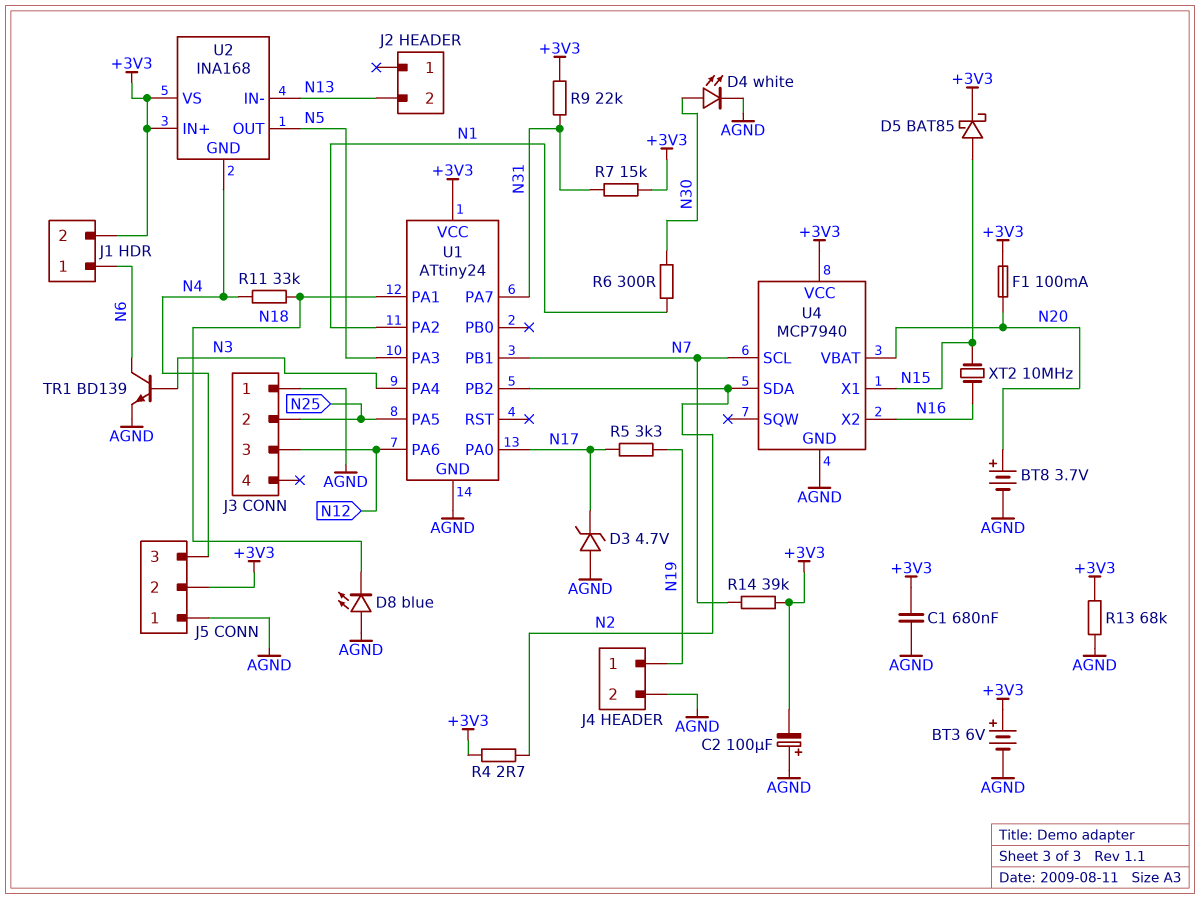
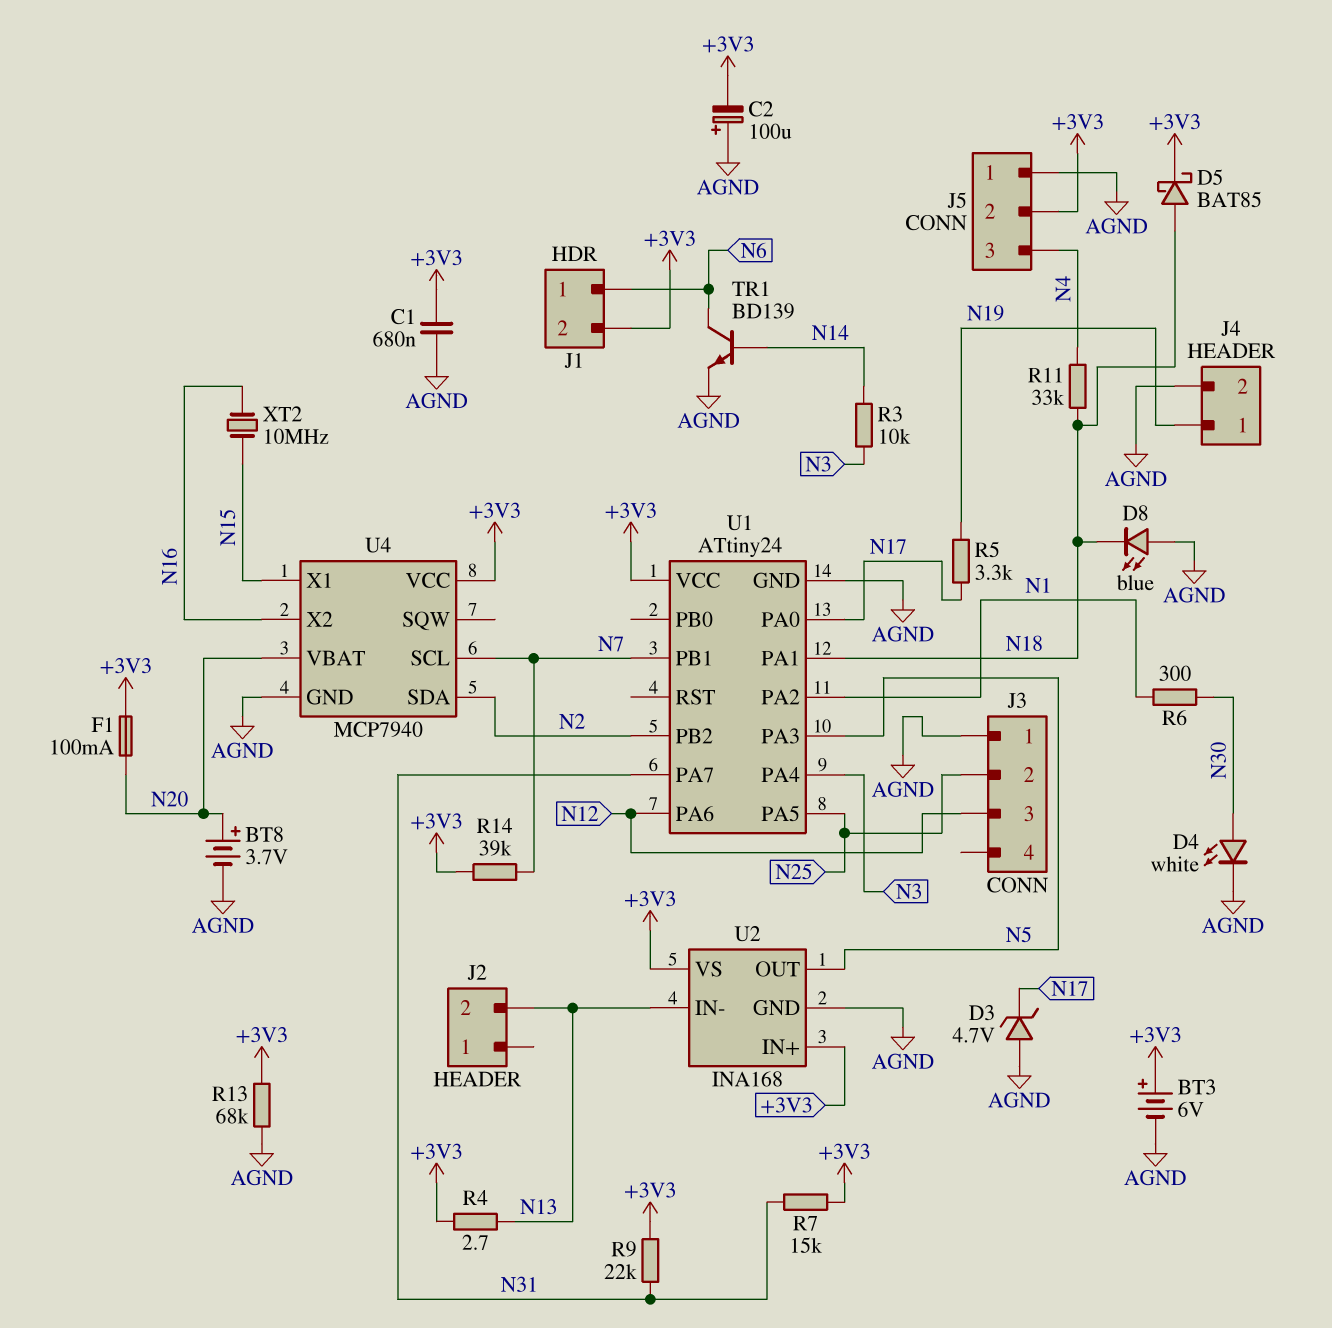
D5: schottky BAT85 (A N15, K +3V3) -> schottky BAT85 (A N18, K +3V3)
R3: none -> 10k (N3, N14)
R4: 2.7 (+3V3, N2) -> 2.7 (+3V3, N13)
TR1: NPN BD139 (B N3, C N6, E AGND) -> NPN BD139 (B N14, C N6, E AGND)
U2 pin GND: N4 -> AGND

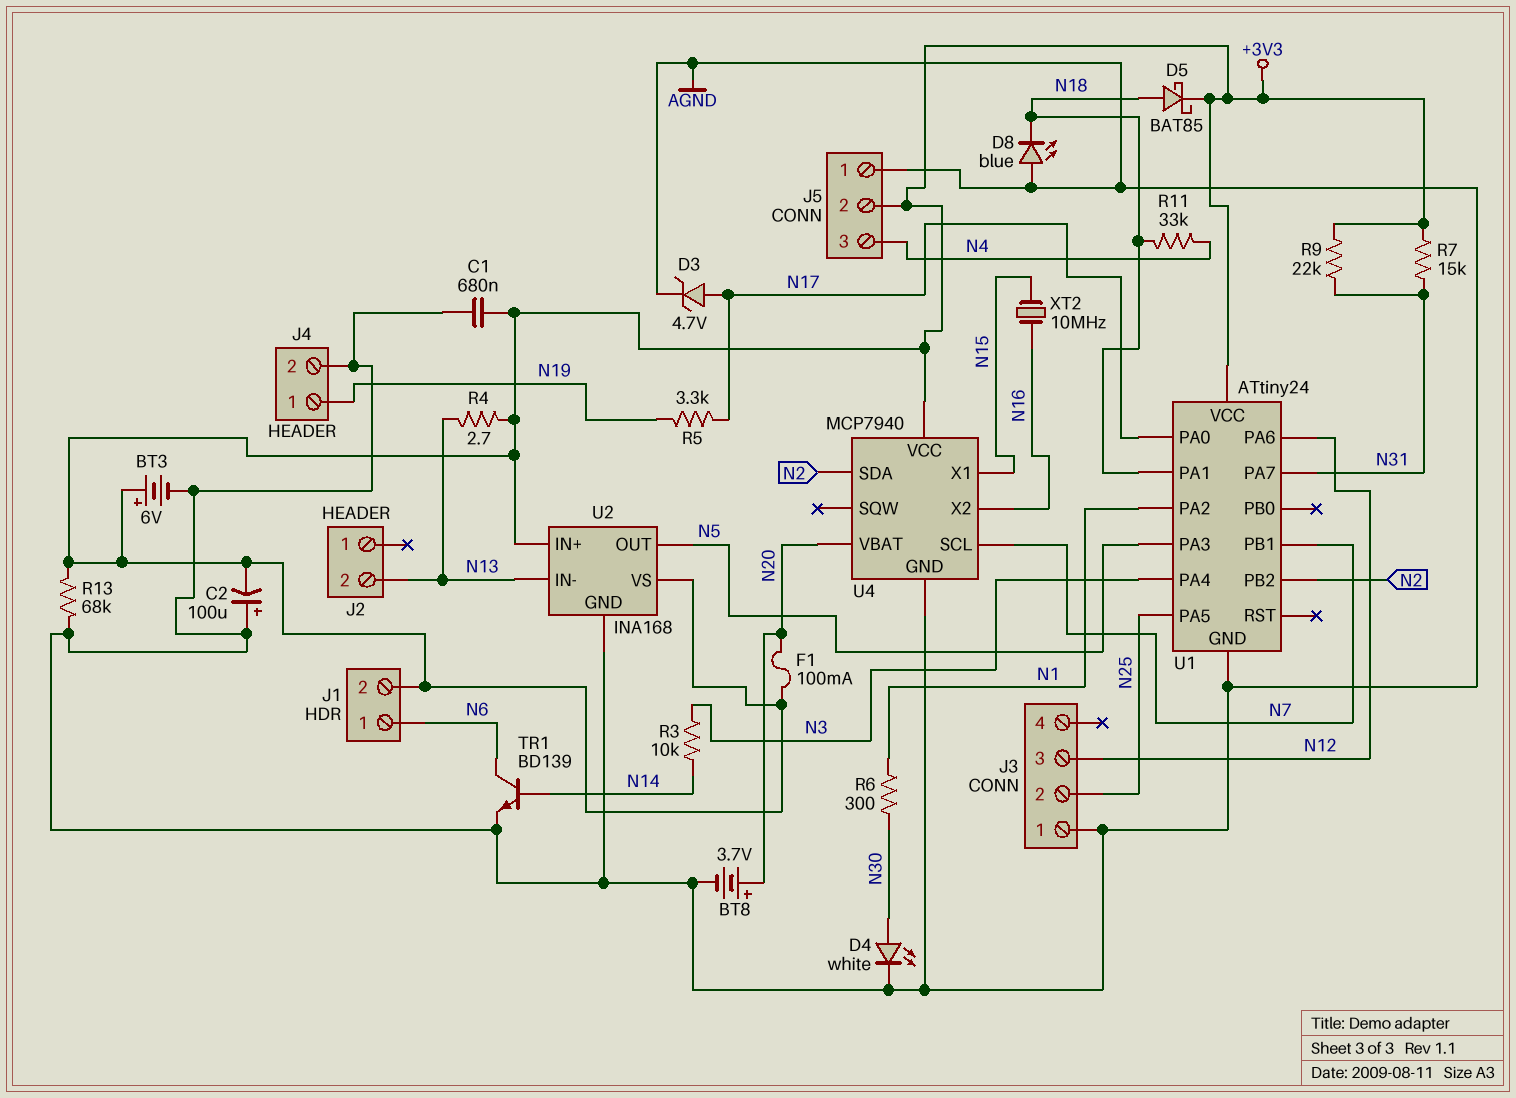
D3: zener 4.7V (A AGND, K N17) -> zener 4.7V (A N17, K AGND)
R14: 39k (+3V3, N7) -> none

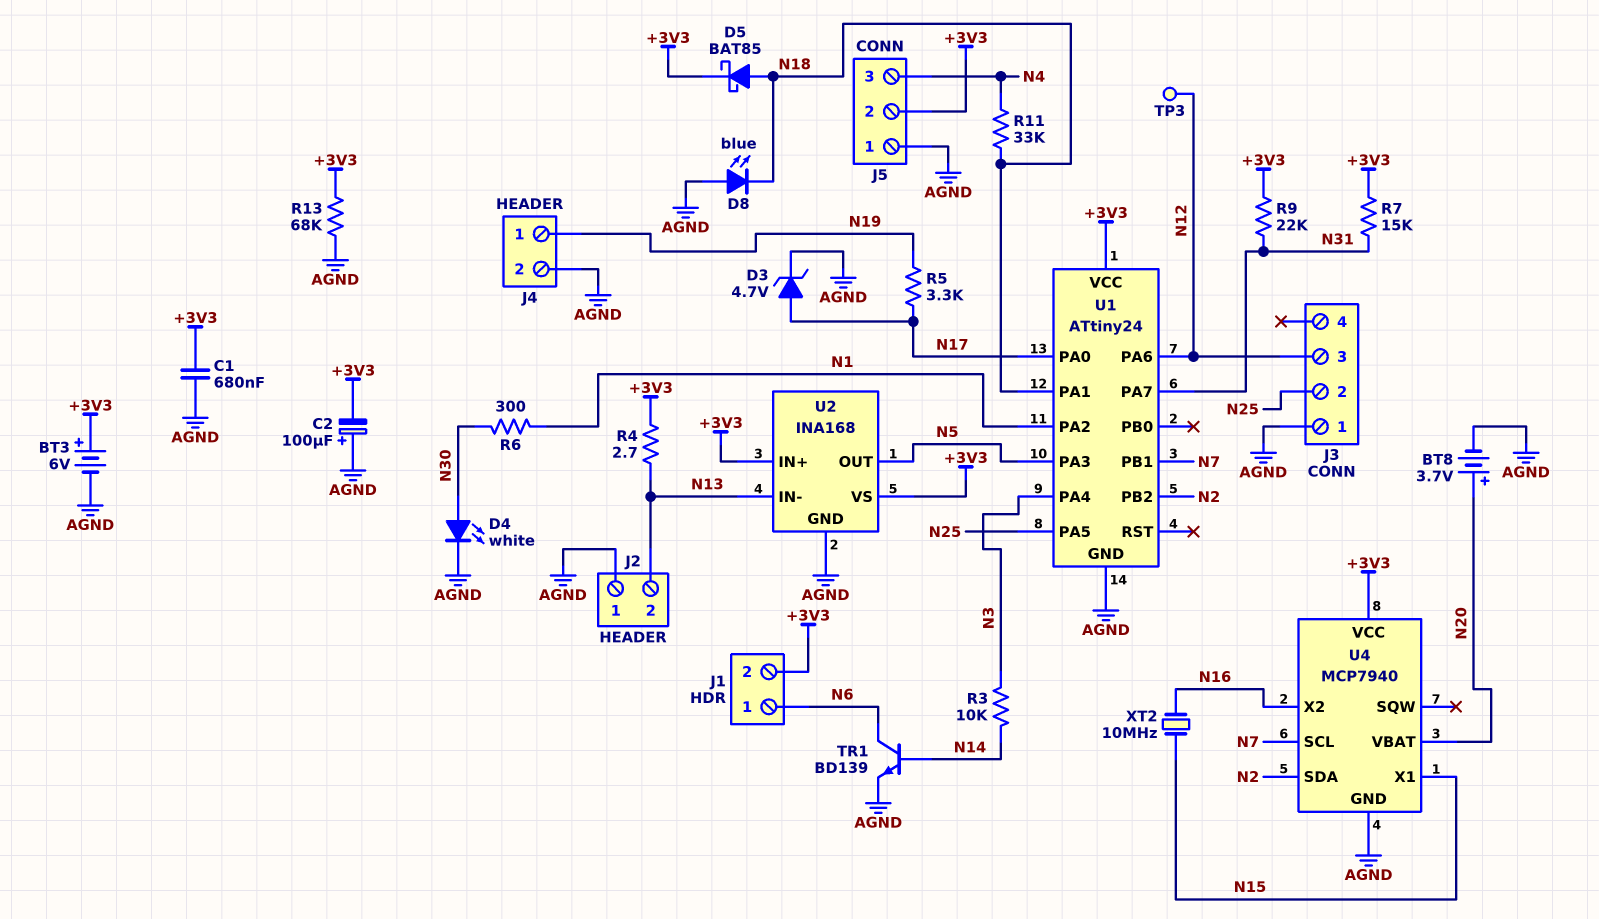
F1: 100mA (+3V3, N20) -> none
J2 pin 1: none -> AGND
TP3: none -> test point (N12)

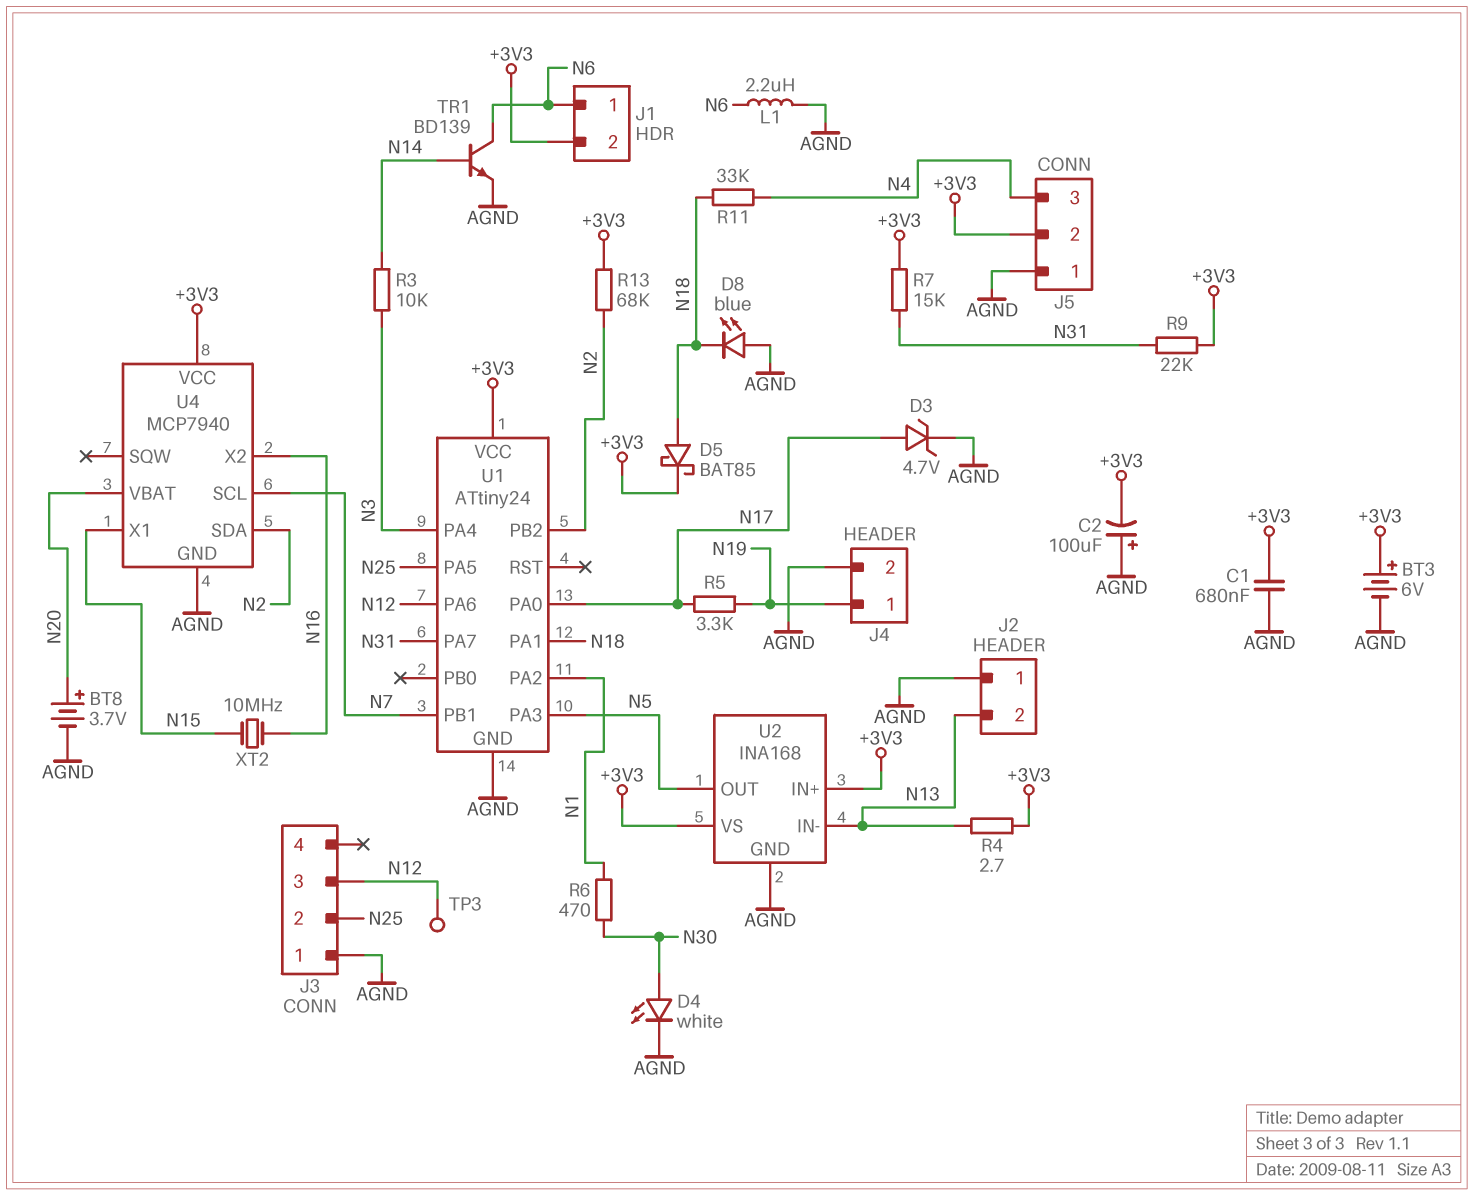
L1: none -> 2.2uH (AGND, N6)
R6: 300 (N1, N30) -> 470 (N1, N30)
R13: 68k (+3V3, AGND) -> 68k (+3V3, N2)

